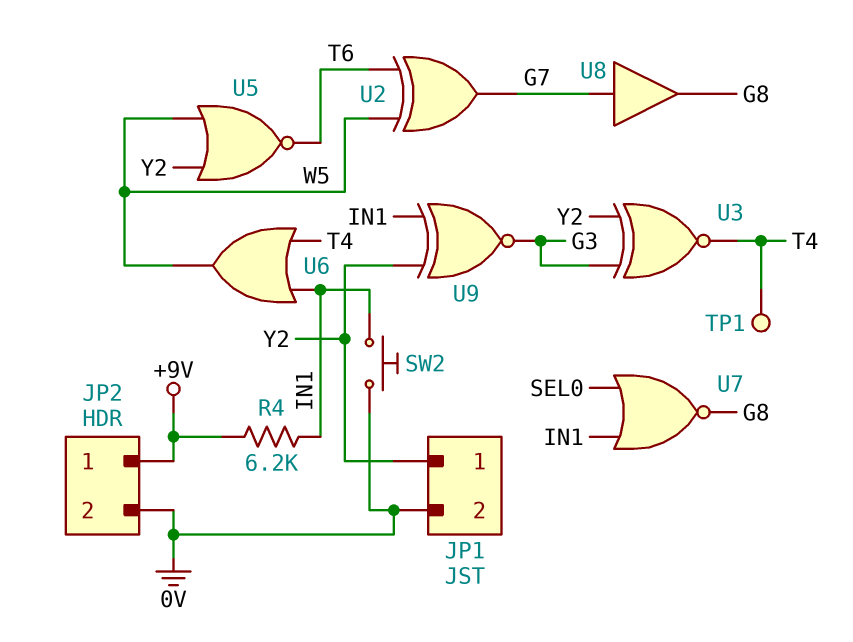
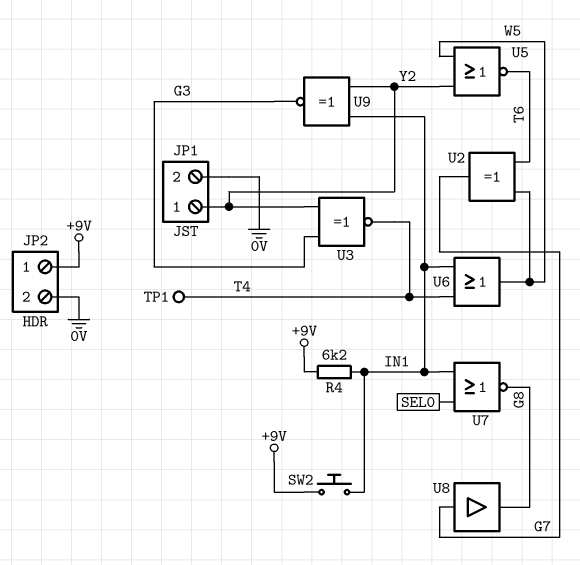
SW2: button (0V, IN1) -> button (+9V, IN1)

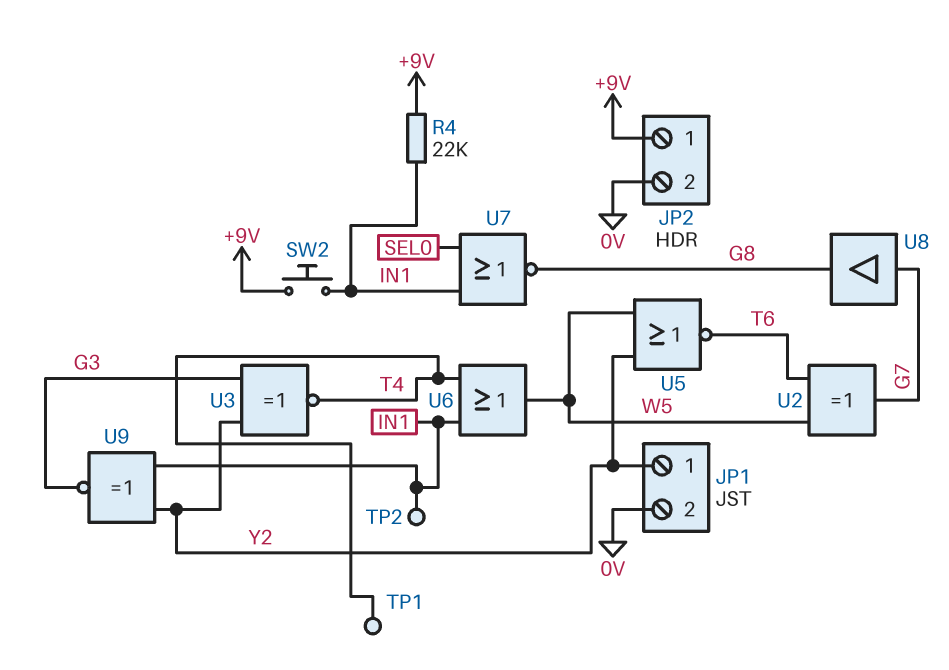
R4: 6.2k (+9V, IN1) -> 22k (+9V, IN1)
TP2: none -> test point (IN1)

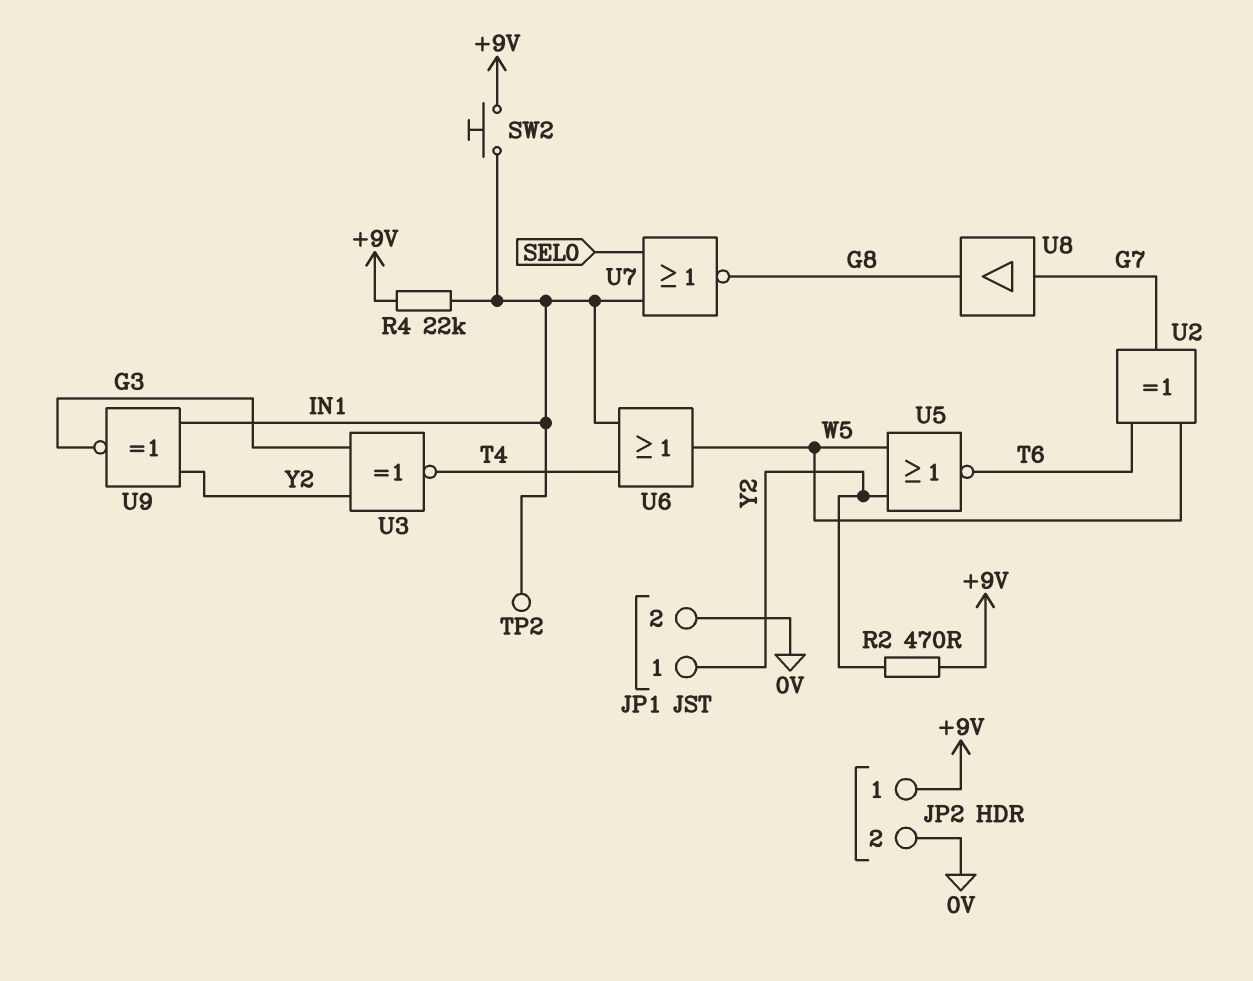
R2: none -> 470 (+9V, Y2)
TP1: test point (T4) -> none

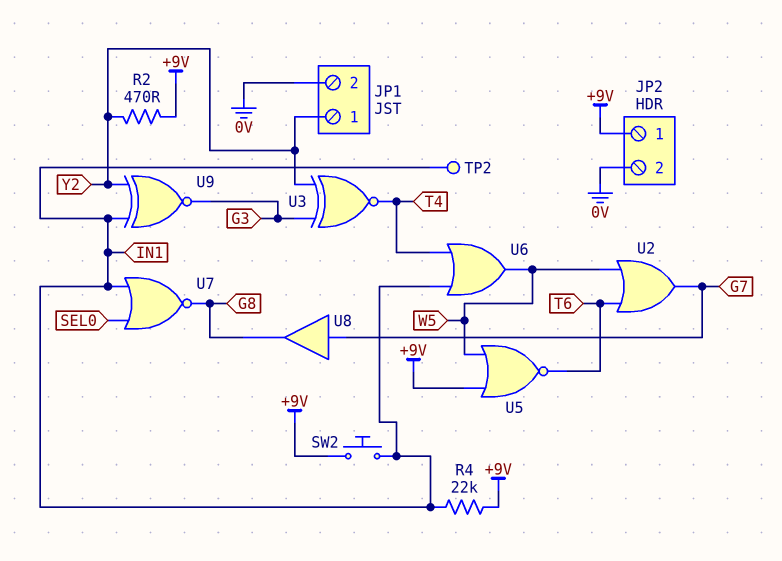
U2: XOR (in T6, in W5, out G7) -> OR (in T6, in W5, out G7)
U5: NOR (in W5, in Y2, out T6) -> NOR (in +9V, in W5, out T6)

